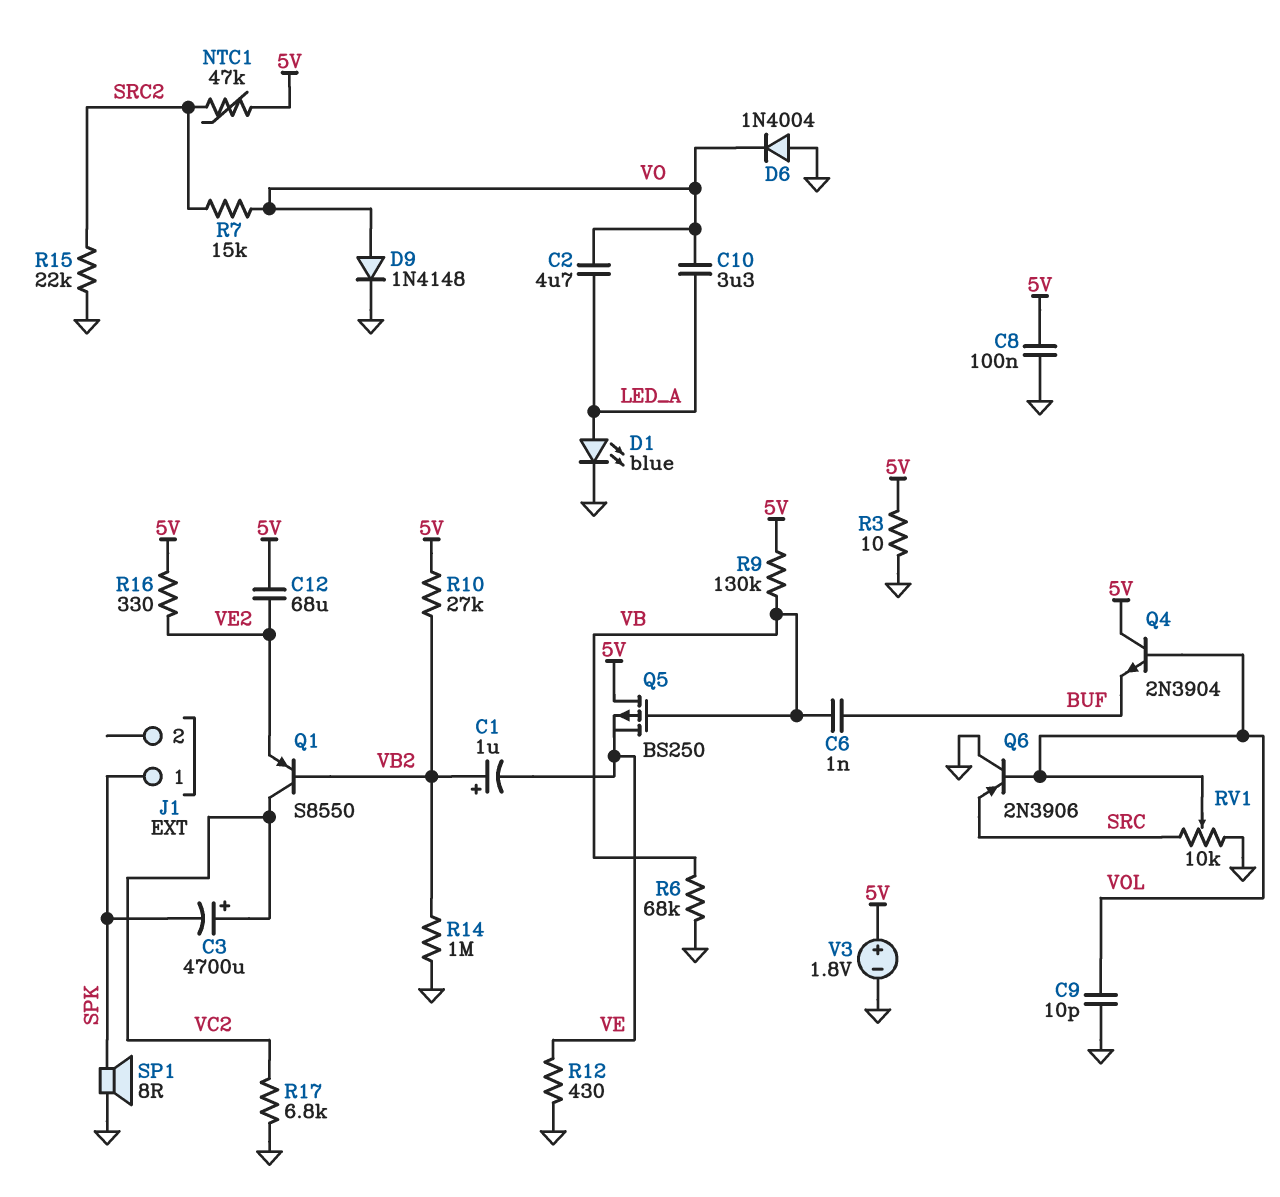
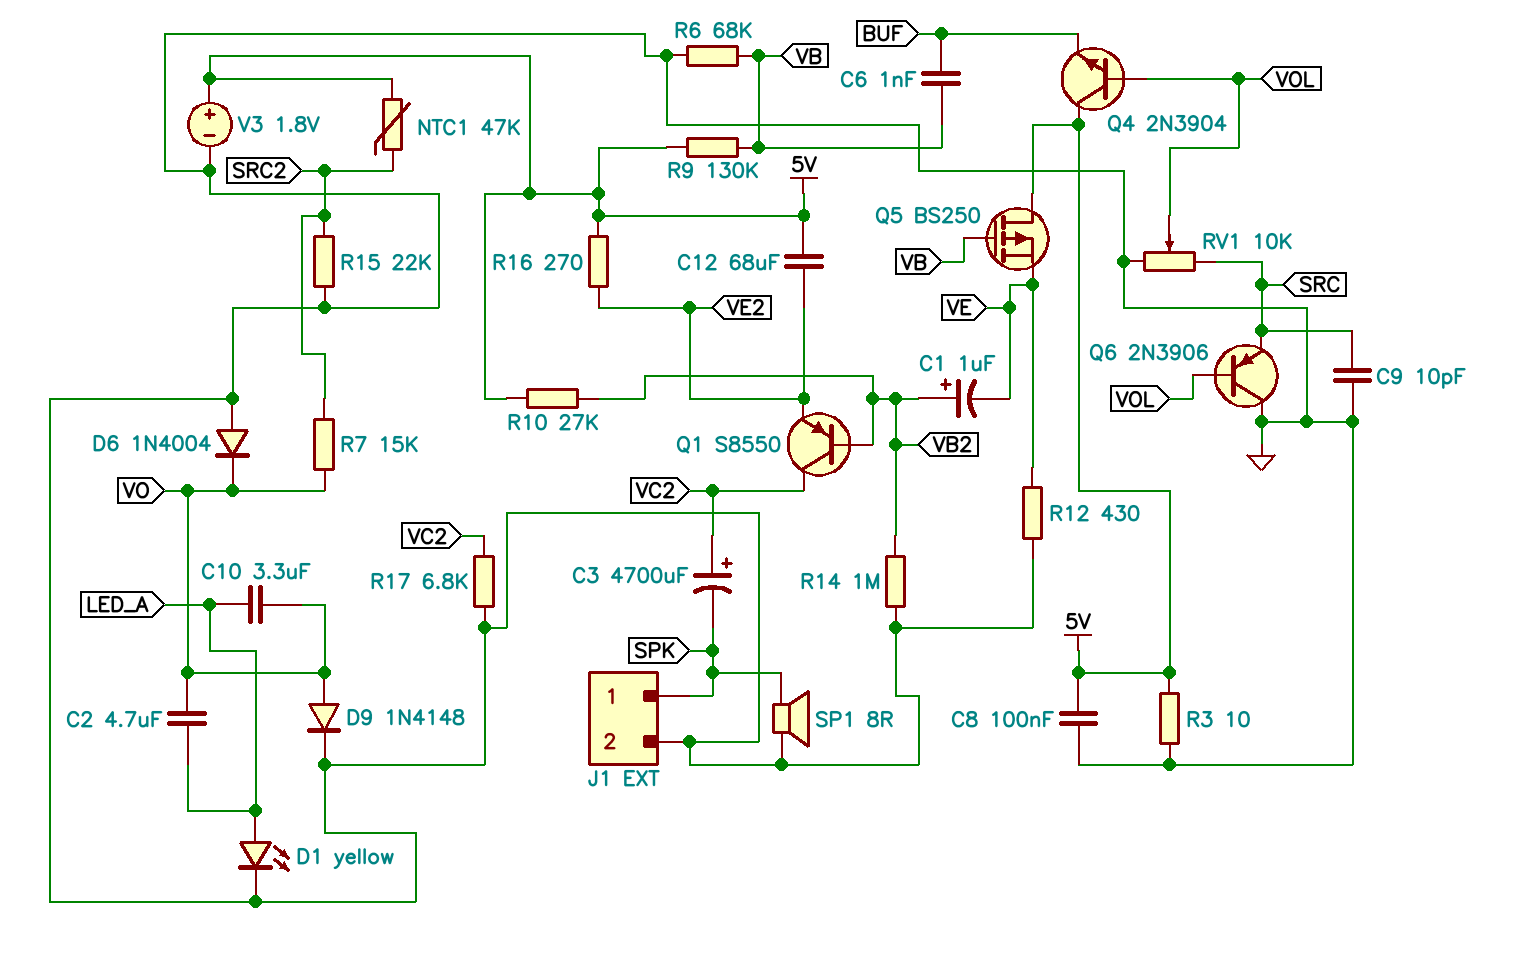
C9: 10pF (GND, VOL) -> 10pF (GND, SRC)
D1: LED blue (A LED_A, K GND) -> LED yellow (A LED_A, K GND)
J1 pin 2: none -> GND
R16: 330 (5V, VE2) -> 270 (5V, VE2)

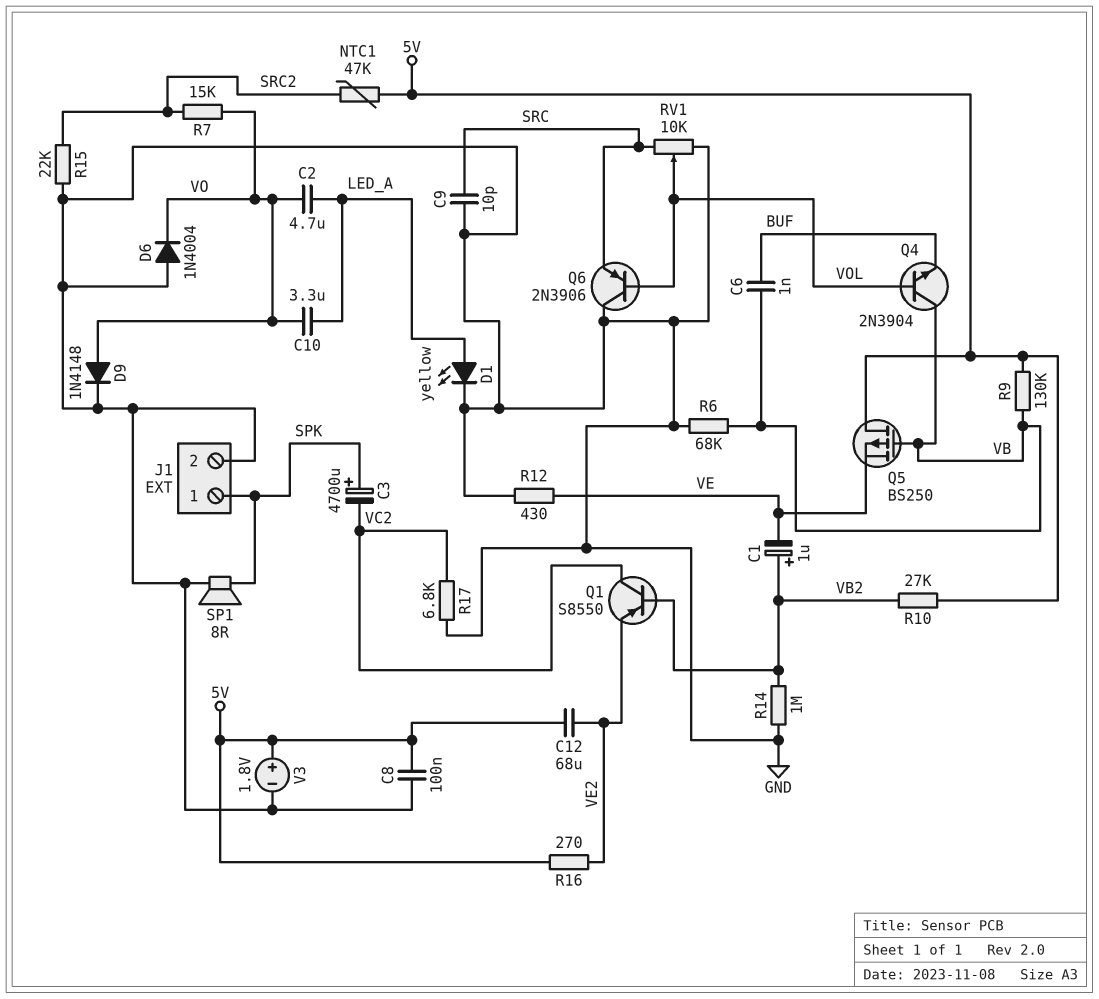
C3: 4700uF (plus VC2, minus SPK) -> 4700uF (plus SPK, minus VC2)
Q4: NPN 2N3904 (B VOL, C 5V, E BUF) -> NPN 2N3904 (B VOL, C VB, E BUF)
R3: 10 (5V, GND) -> none

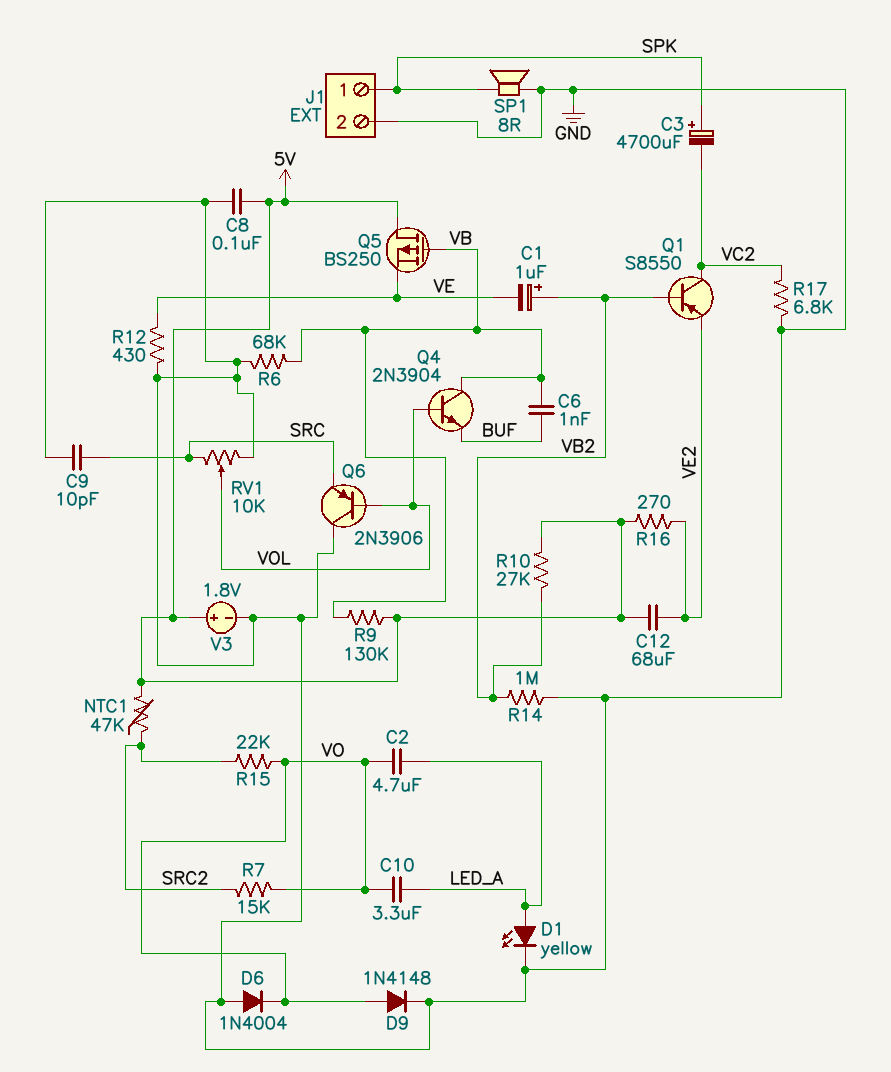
R15: 22k (GND, SRC2) -> 22k (SRC2, VO)

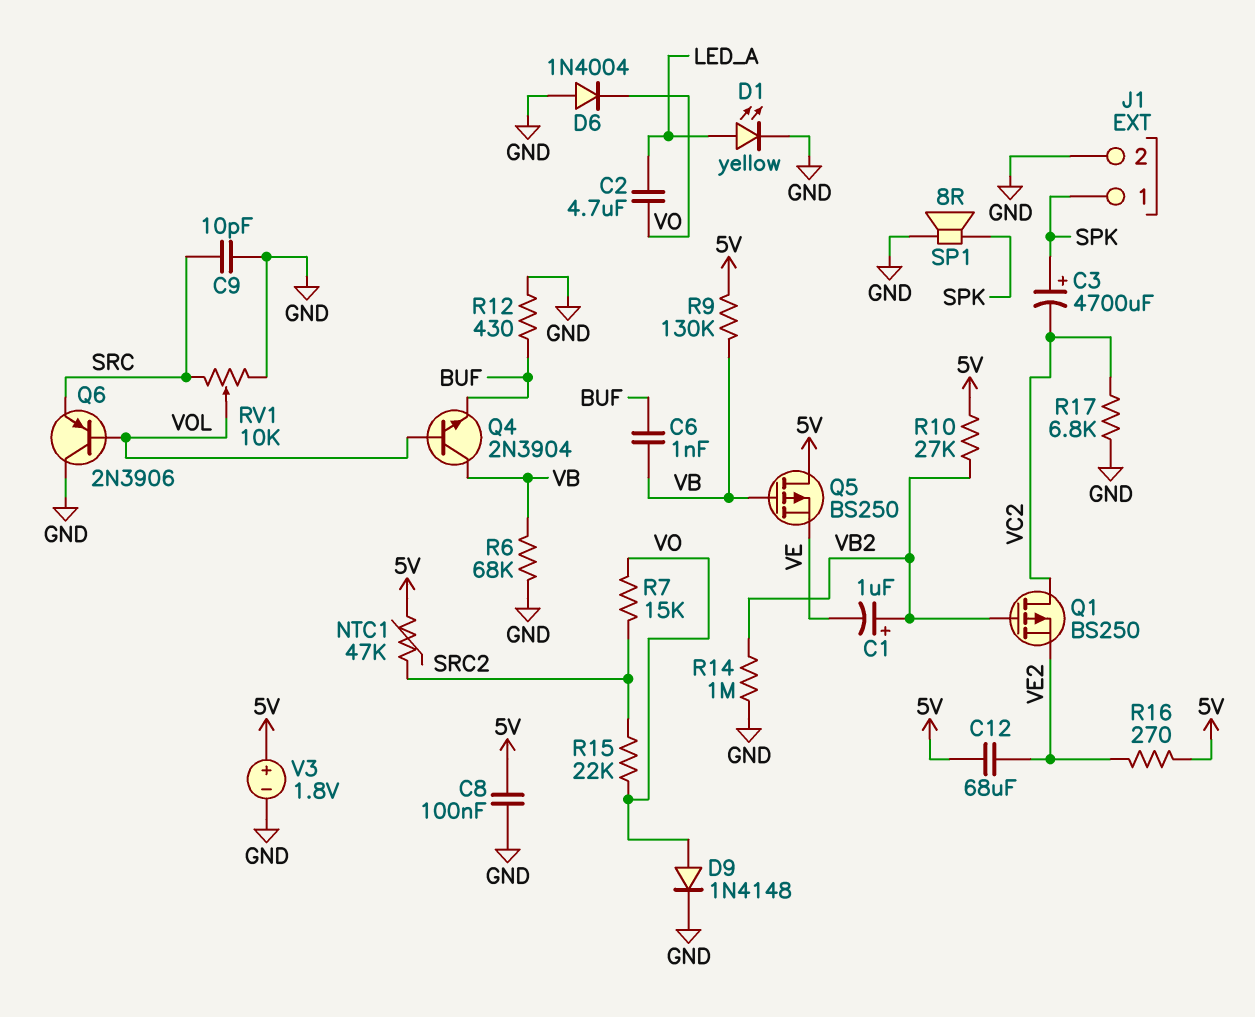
C10: 3.3uF (LED_A, VO) -> none
Q1: PNP S8550 (B VB2, C VC2, E VE2) -> PMOS BS250 (G VB2, D VC2, S VE2)
R12: 430 (GND, VE) -> 430 (BUF, GND)

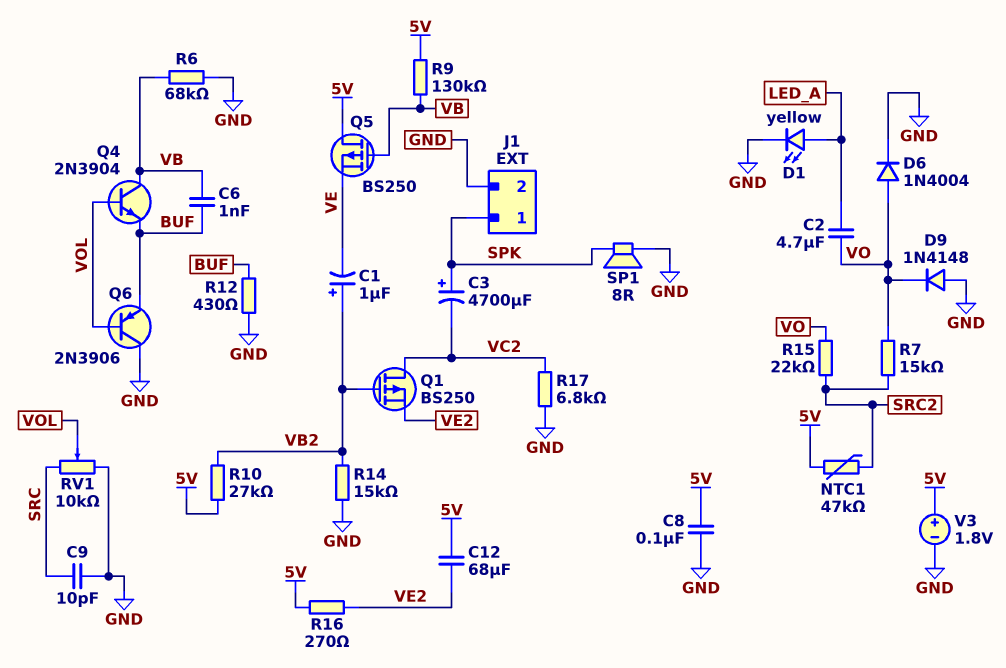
D6: diode 1N4004 (A GND, K VO) -> diode 1N4004 (A VO, K GND)
D9: diode 1N4148 (A VO, K GND) -> diode 1N4148 (A GND, K VO)
Q6: PNP 2N3906 (B VOL, C GND, E SRC) -> PNP 2N3906 (B VOL, C GND, E BUF)
R14: 1M (GND, VB2) -> 15k (GND, VB2)

